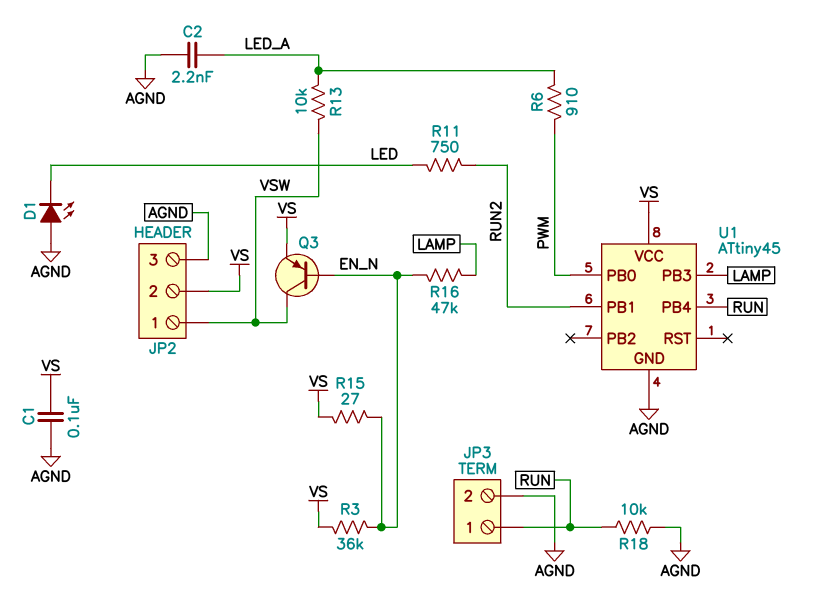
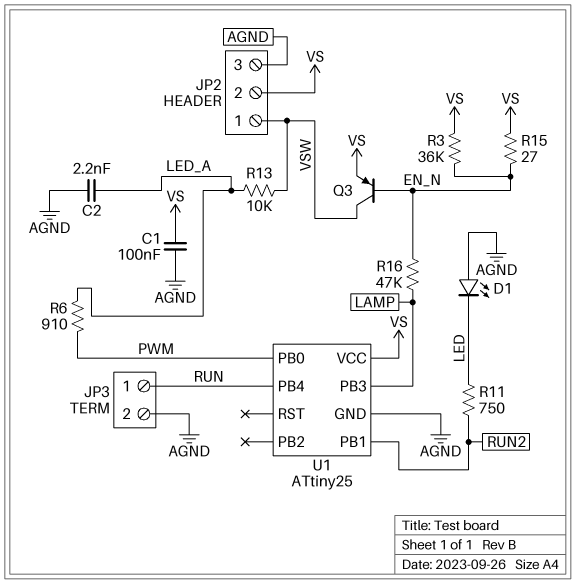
R18: 10k (AGND, RUN) -> none
U1: ATtiny45 -> ATtiny25

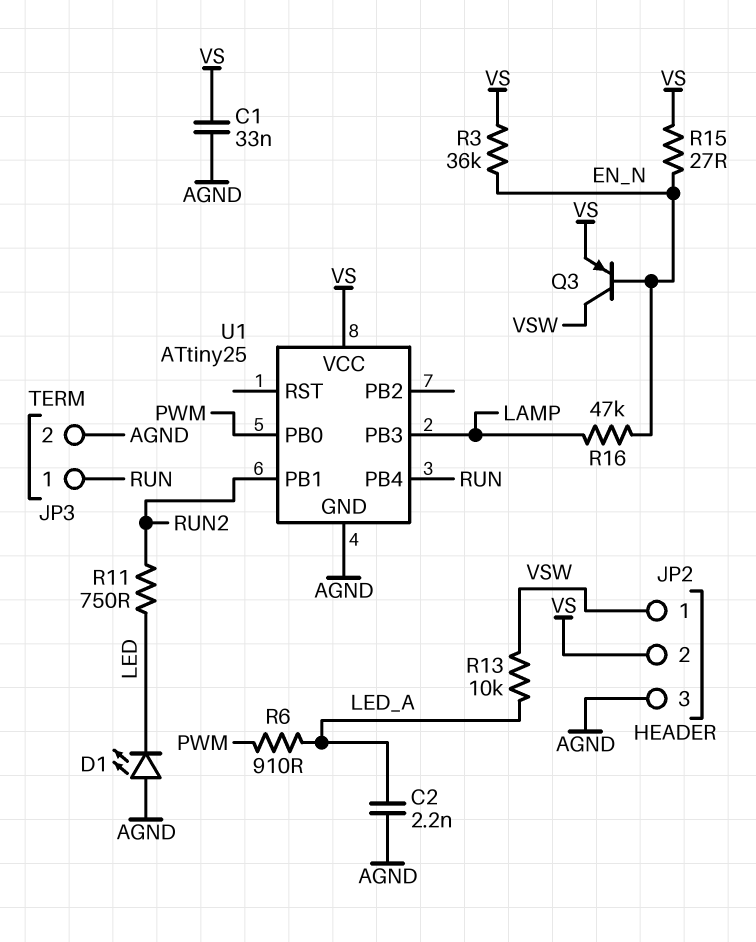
C1: 100nF (AGND, VS) -> 33nF (AGND, VS)

